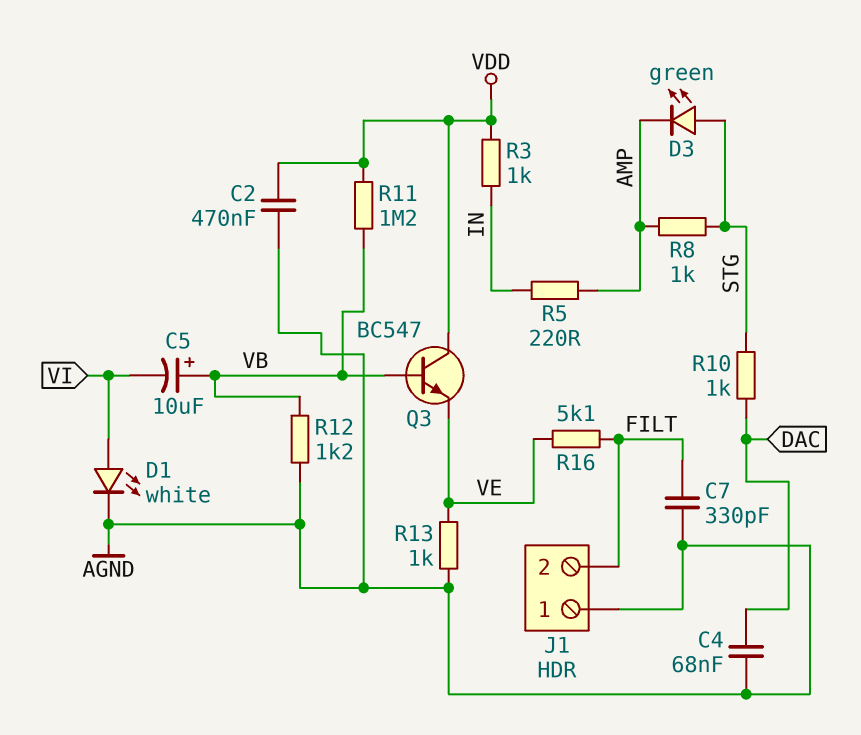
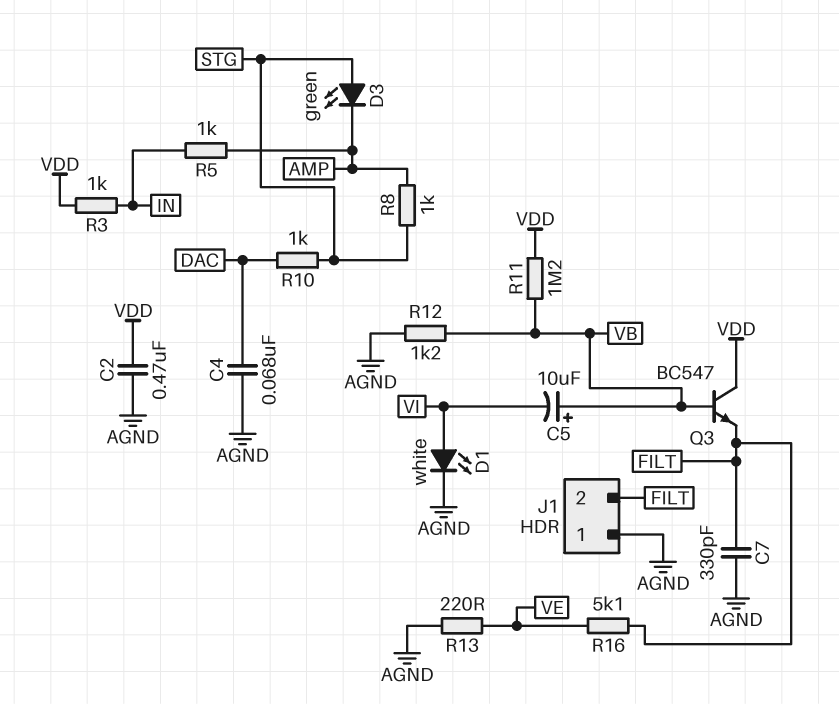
Q3: NPN BC547 (B VB, C VDD, E VE) -> NPN BC547 (B VB, C VDD, E FILT)
R5: 220 (AMP, IN) -> 1k (AMP, IN)
R13: 1k (AGND, VE) -> 220 (AGND, VE)

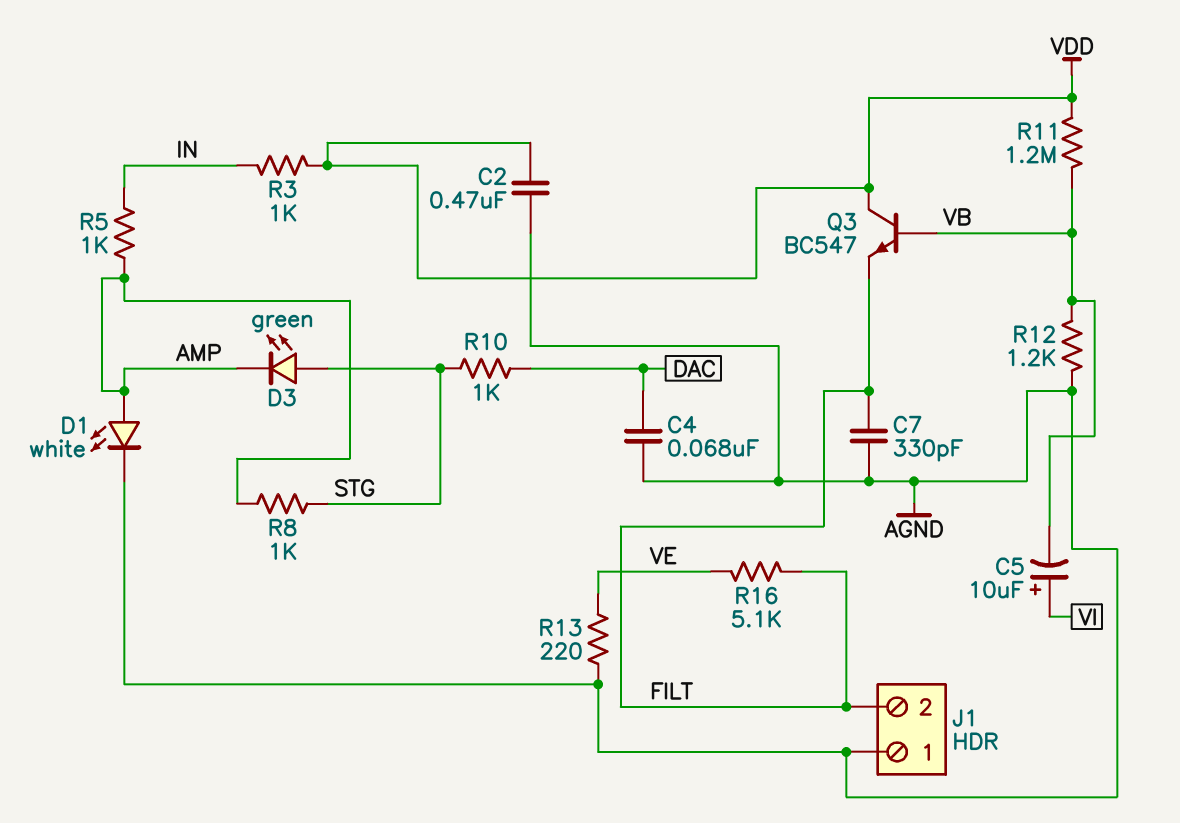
C5: 10uF (plus VB, minus VI) -> 10uF (plus VI, minus VB)
D1: LED white (A VI, K AGND) -> LED white (A AMP, K AGND)

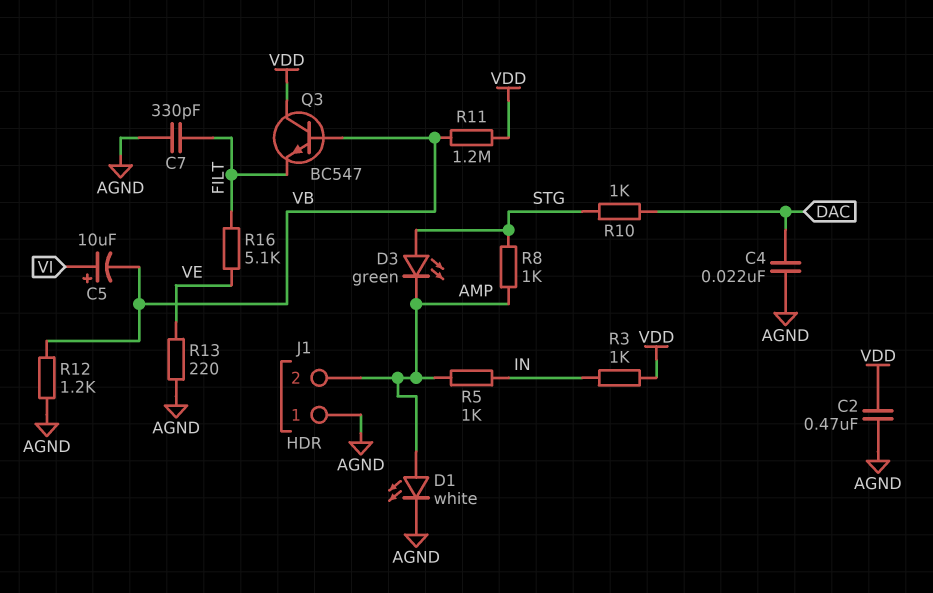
C4: 68nF (AGND, DAC) -> 22nF (AGND, DAC)
J1 pin 2: FILT -> AMP

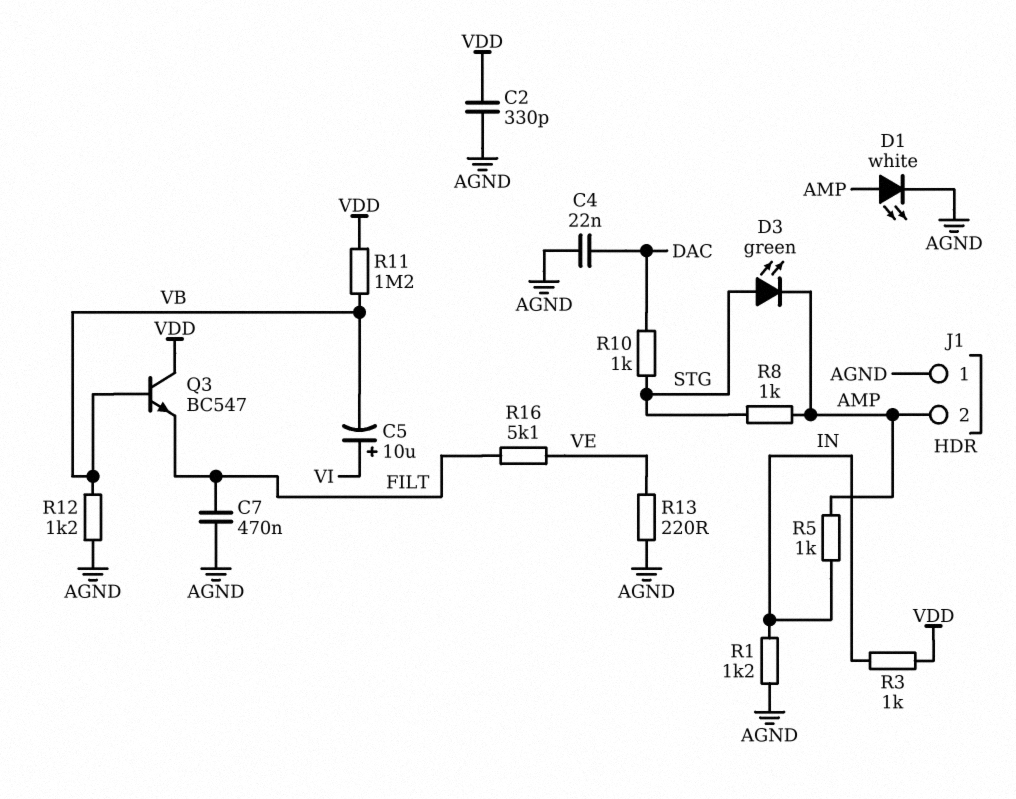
C2: 470nF (AGND, VDD) -> 330pF (AGND, VDD)
C7: 330pF (AGND, FILT) -> 470nF (AGND, FILT)
R1: none -> 1.2k (AGND, IN)

